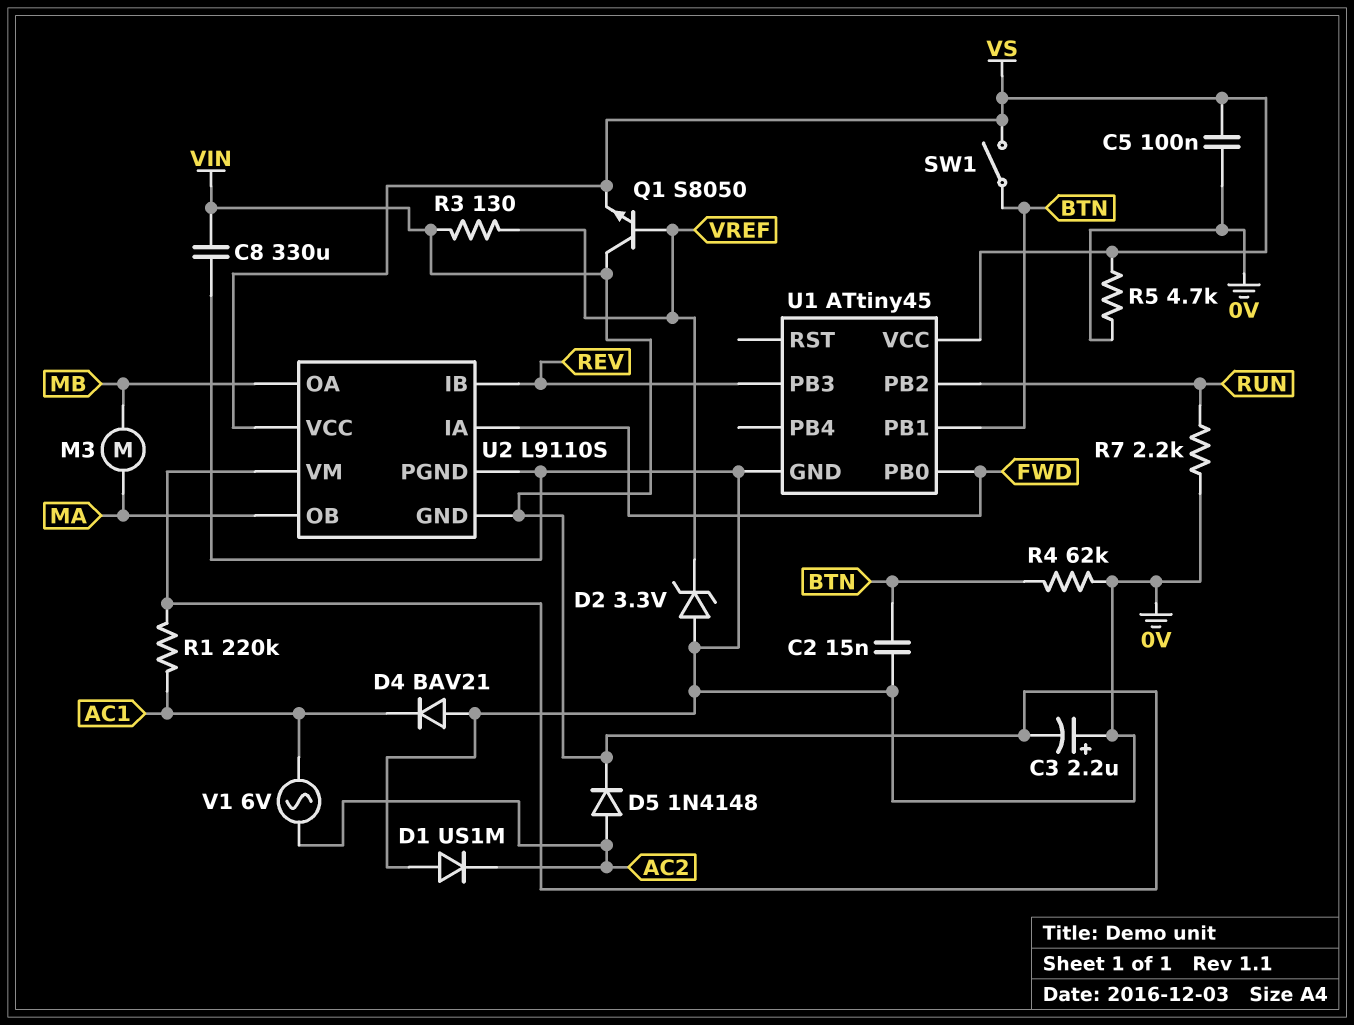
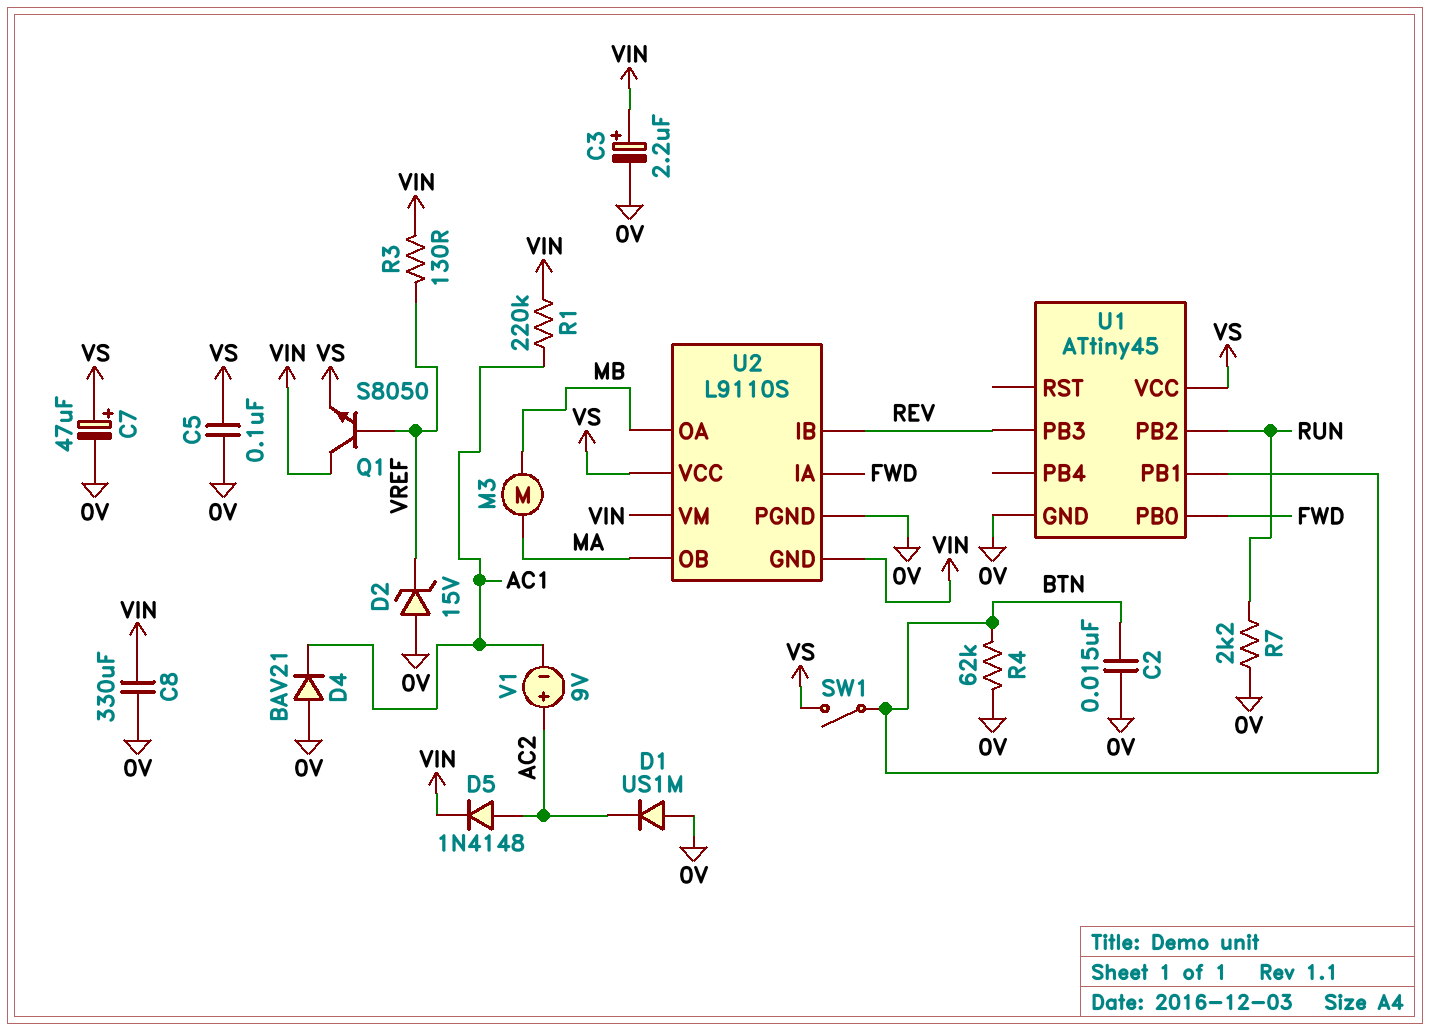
C3: 2.2uF (plus 0V, minus VIN) -> 2.2uF (plus VIN, minus 0V)
C7: none -> 47uF (plus VS, minus 0V)
D2: zener 3.3V (A 0V, K VREF) -> zener 15V (A 0V, K VREF)
R5: 4.7k (0V, VS) -> none
V1: AC 6V (AC1, AC2) -> 9V (plus AC2, minus AC1)

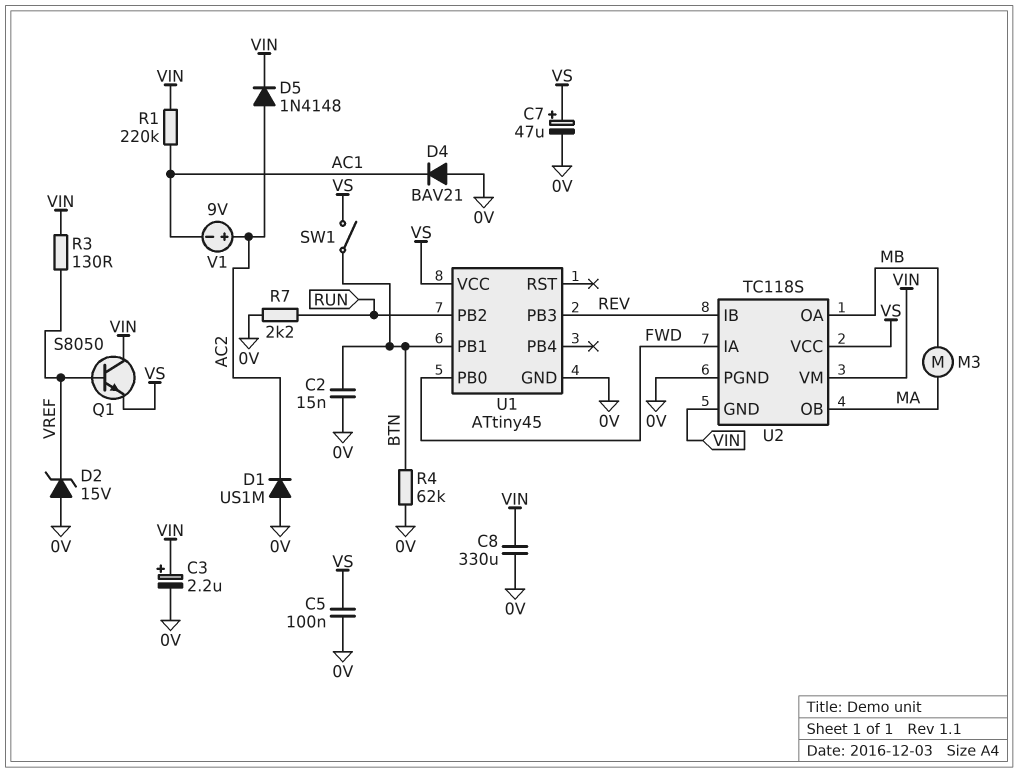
U2: L9110S -> TC118S

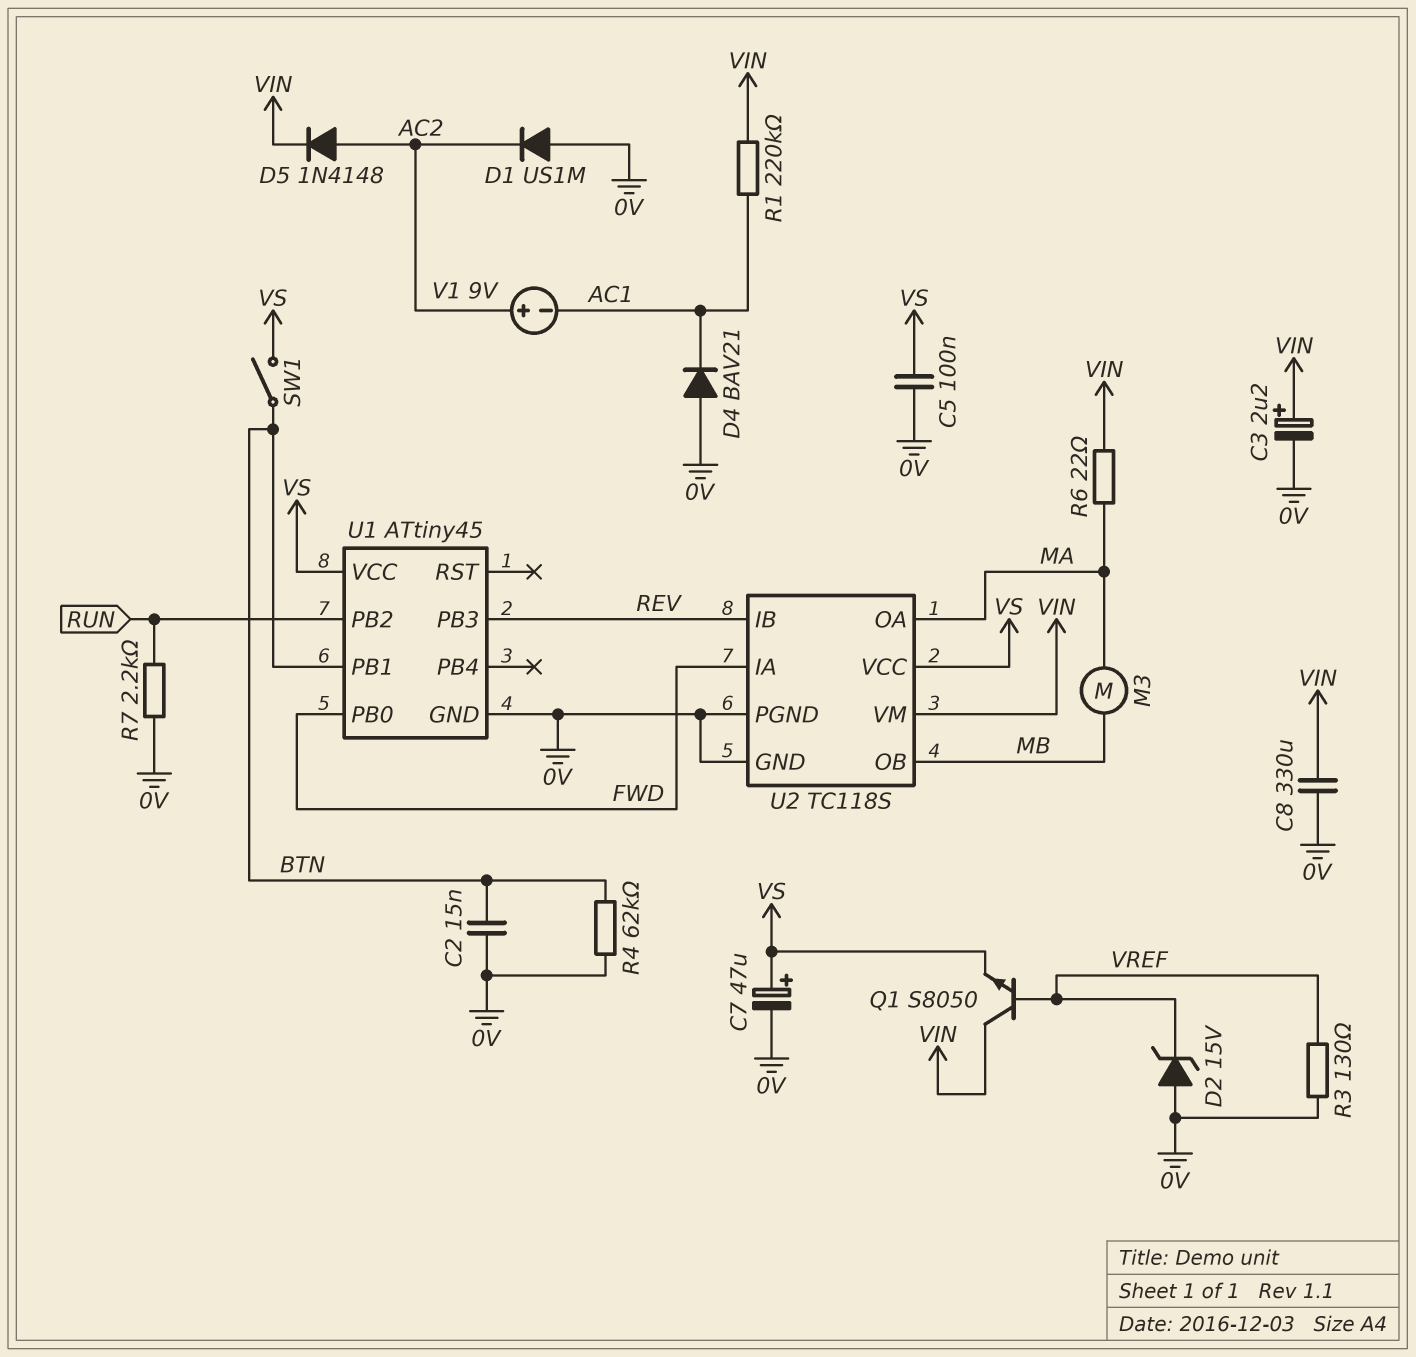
R3: 130 (VIN, VREF) -> 130 (0V, VREF)
R6: none -> 22 (MA, VIN)
U2 pin GND: VIN -> 0V
U2 pin OA: MB -> MA
U2 pin OB: MA -> MB

